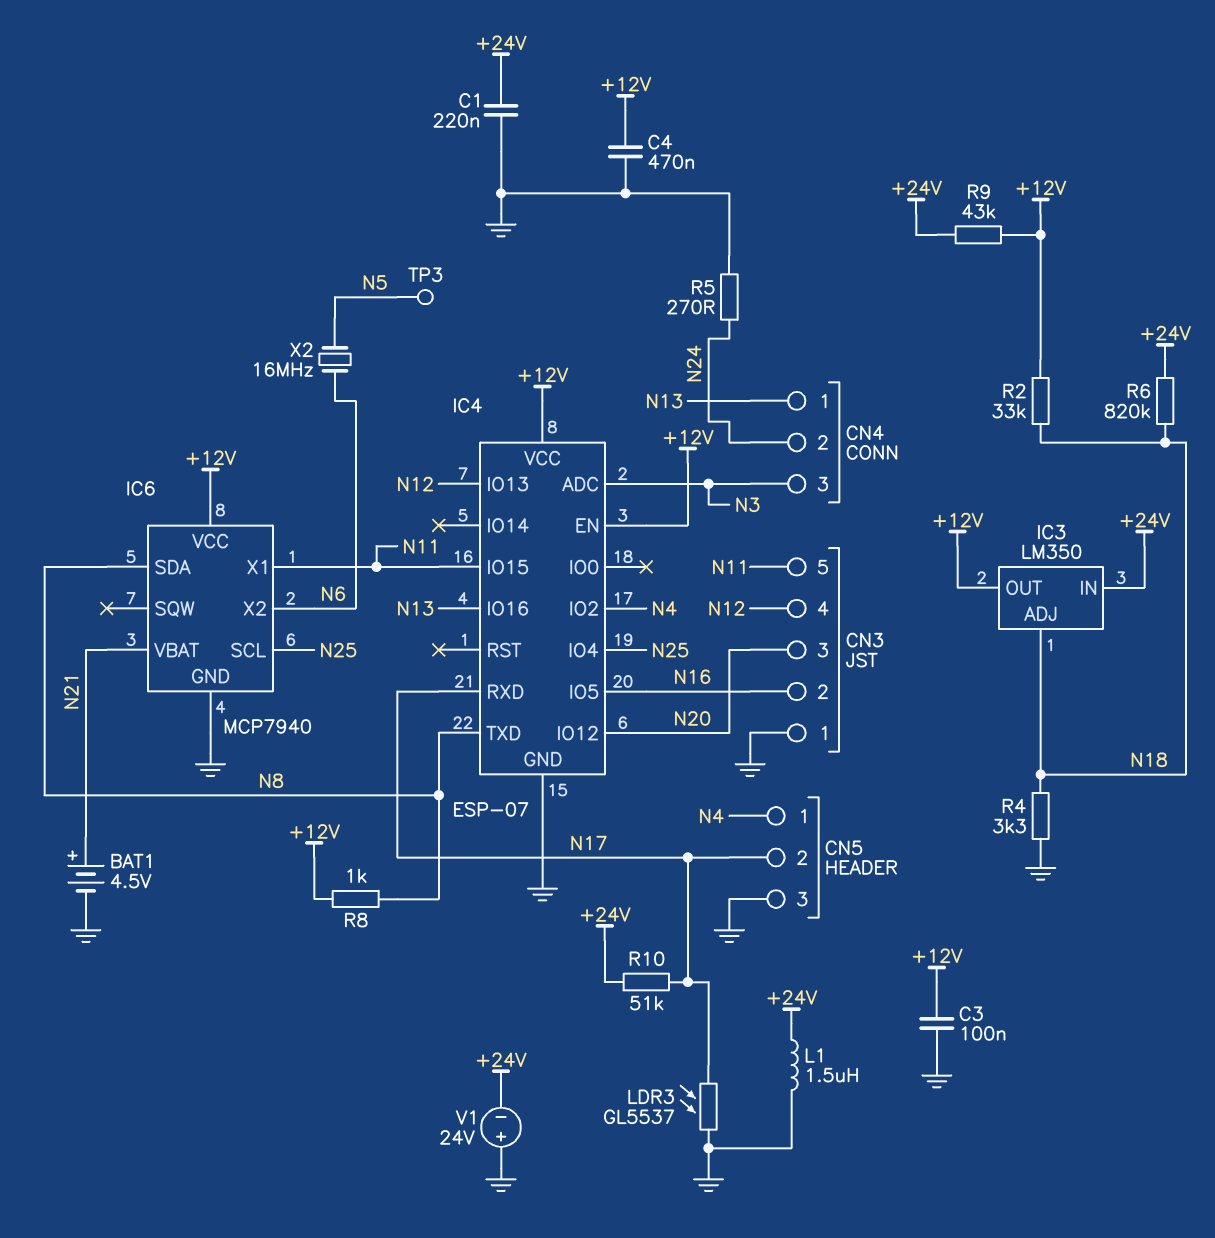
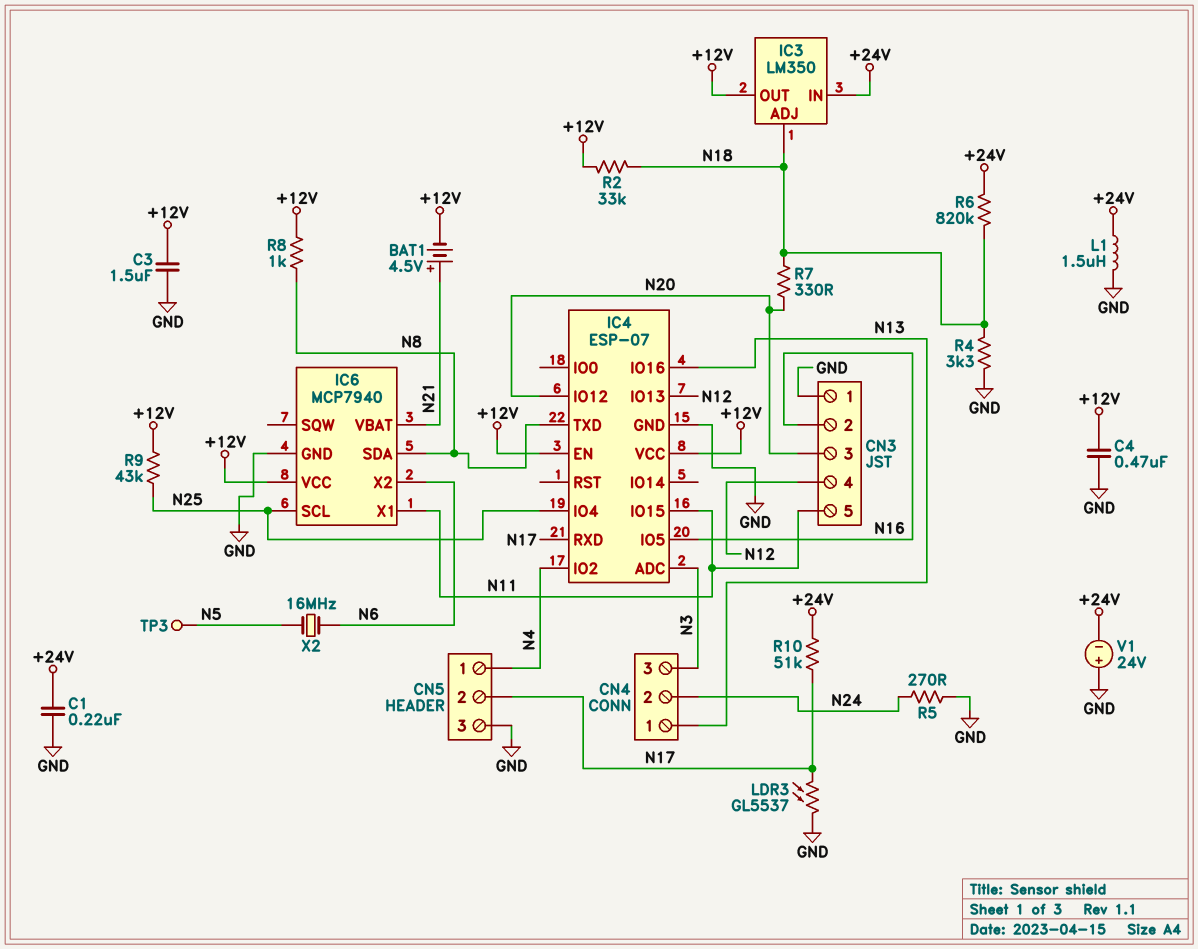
BAT1: 4.5V (plus N21, minus GND) -> 4.5V (plus N21, minus +12V)
C3: 100nF (+12V, GND) -> 1.5uF (+12V, GND)
R7: none -> 330 (N18, N20)
R9: 43k (+12V, +24V) -> 43k (+12V, N25)

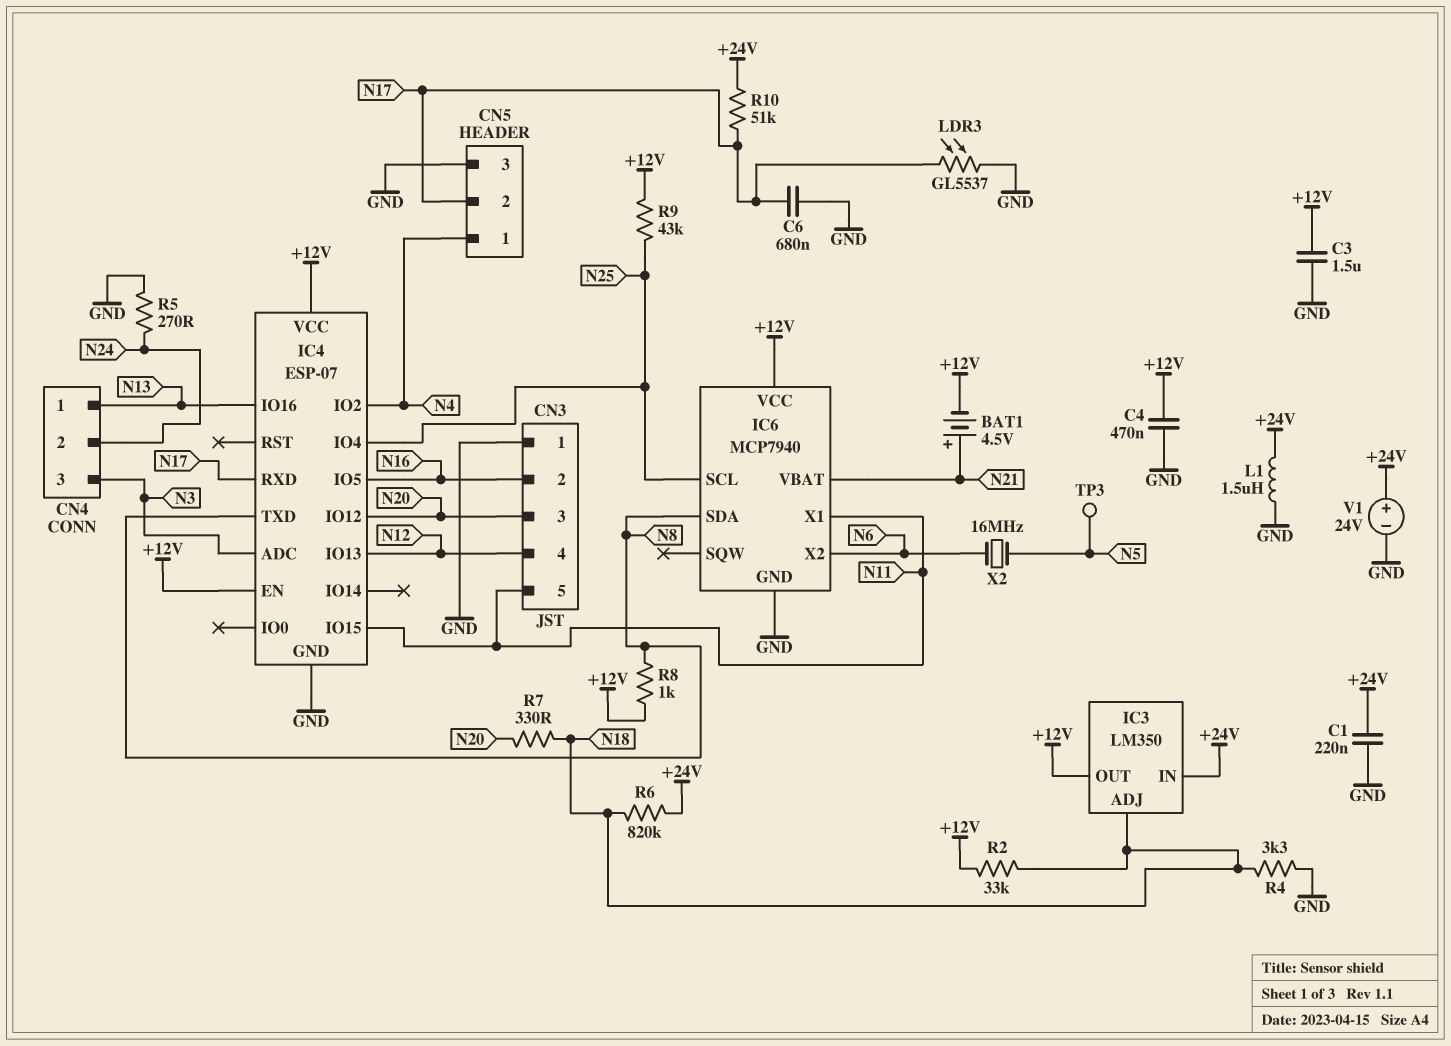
C6: none -> 680nF (GND, N17)
V1: 24V (plus GND, minus +24V) -> 24V (plus +24V, minus GND)

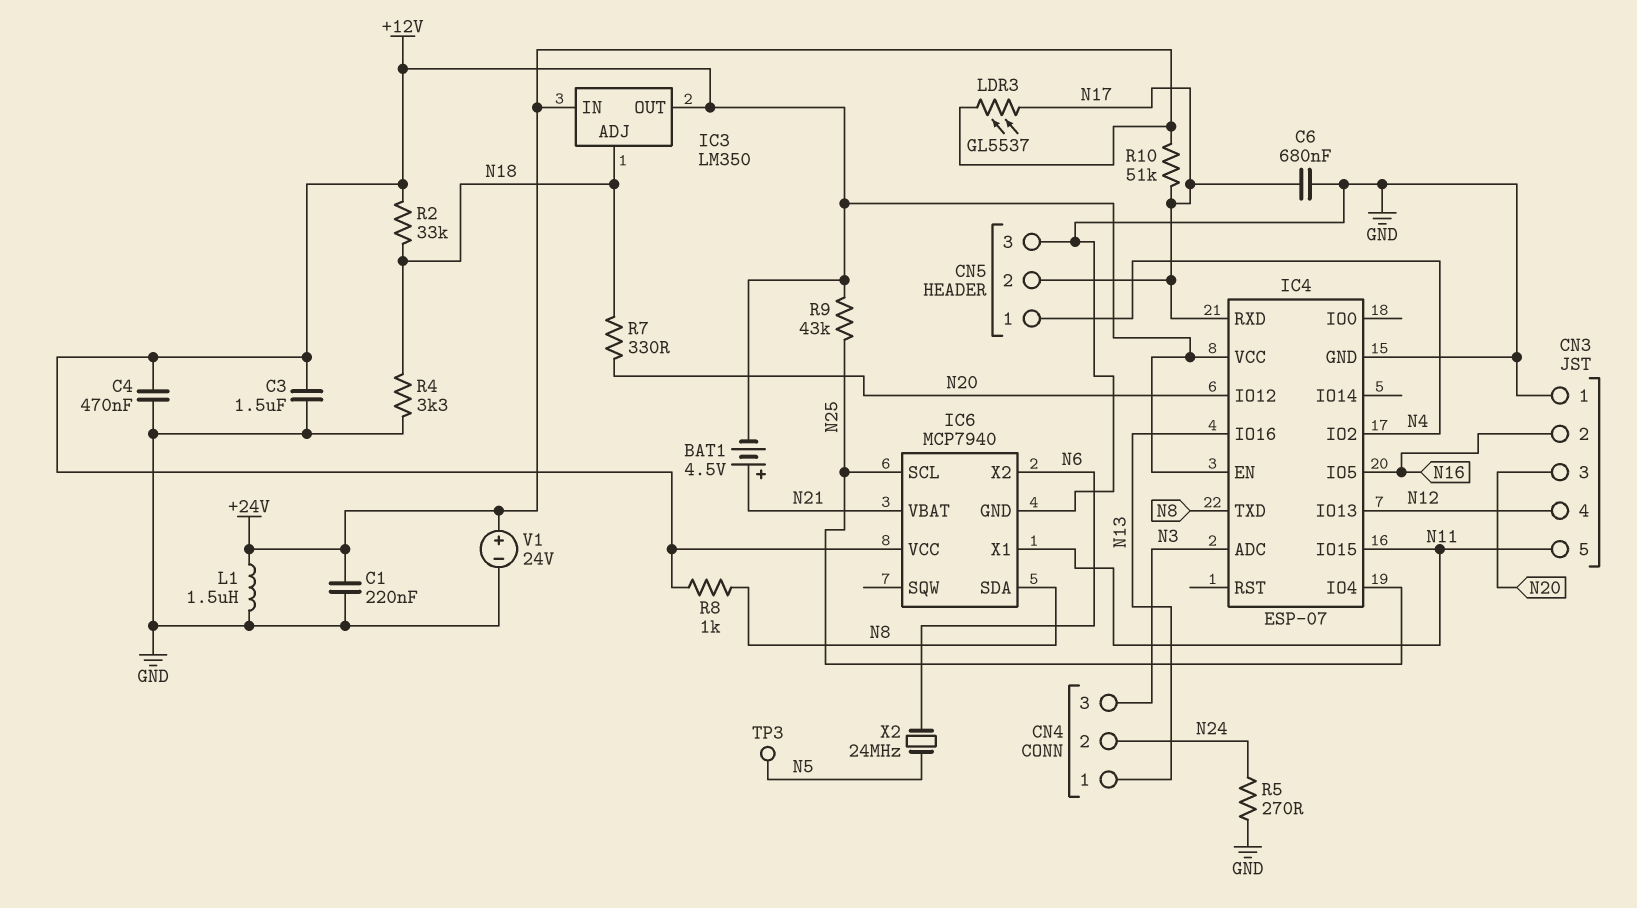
LDR3: GL5537 (GND, N17) -> GL5537 (+24V, N17)
R6: 820k (+24V, N18) -> none
X2: 16MHz (N5, N6) -> 24MHz (N5, N6)

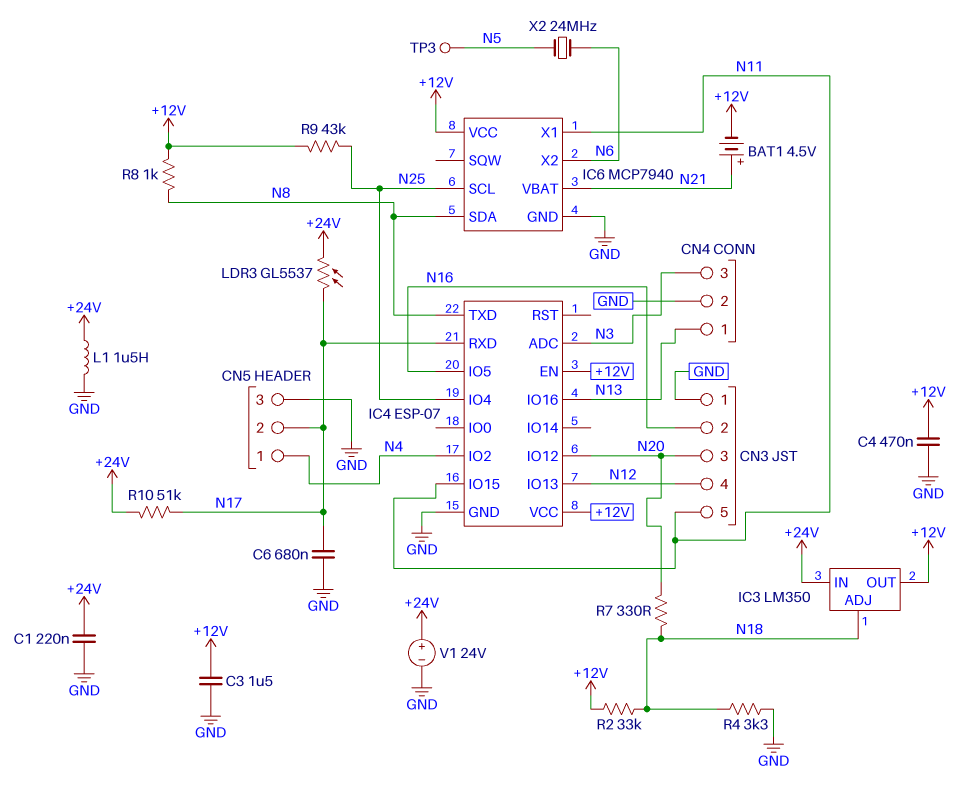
CN4 pin 2: N24 -> GND
R5: 270 (GND, N24) -> none

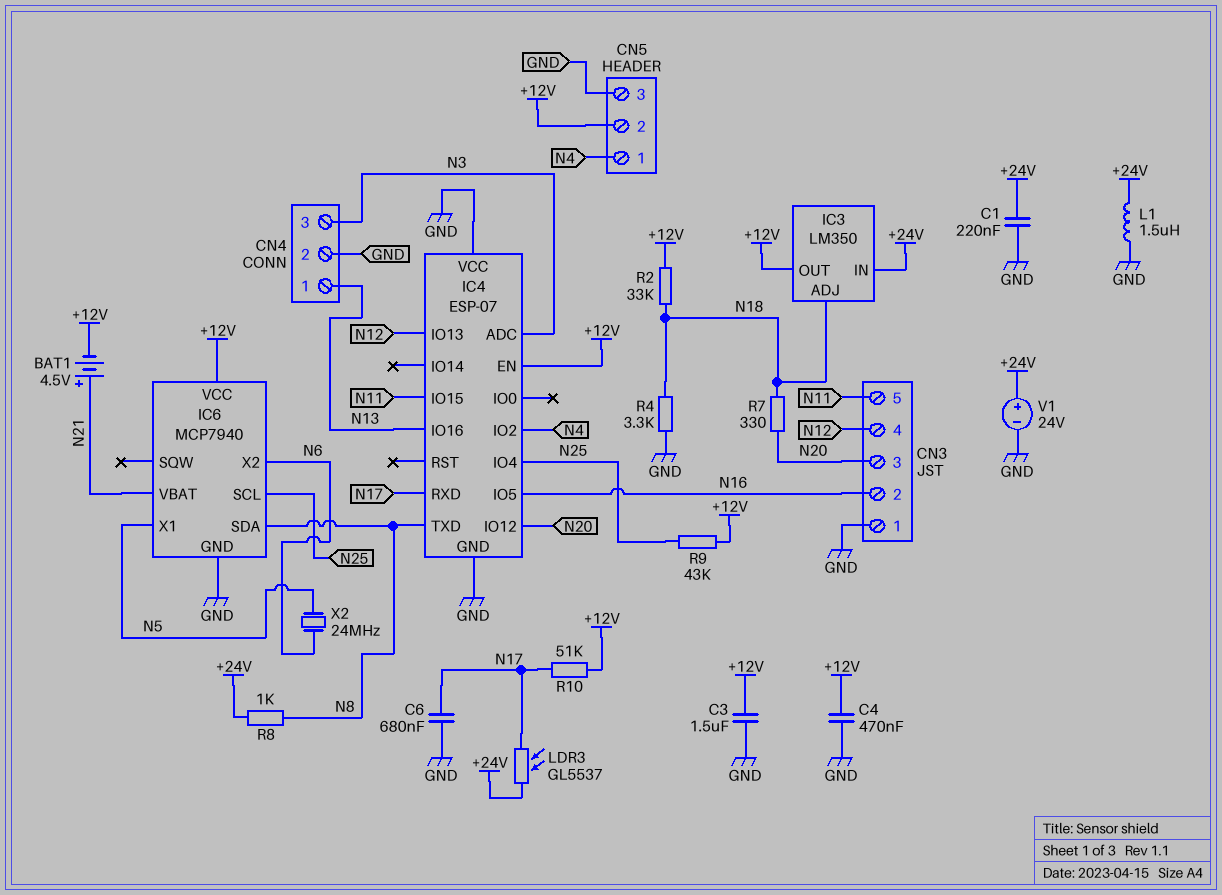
CN5 pin 2: N17 -> +12V
IC4 pin VCC: +12V -> GND
IC6 pin X1: N11 -> N5
R8: 1k (+12V, N8) -> 1k (+24V, N8)
R10: 51k (+24V, N17) -> 51k (+12V, N17)
TP3: test point (N5) -> none

